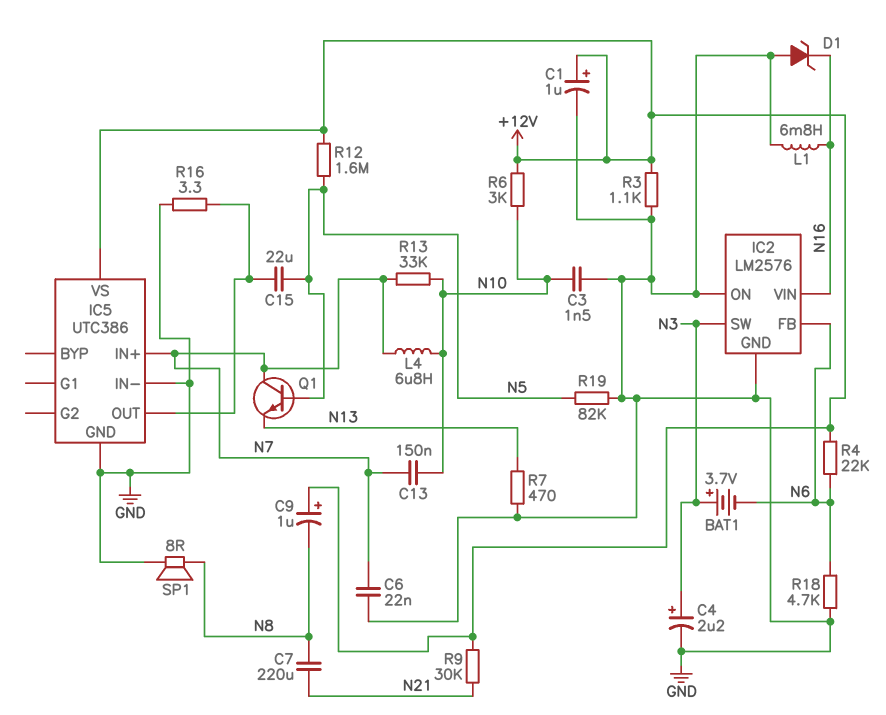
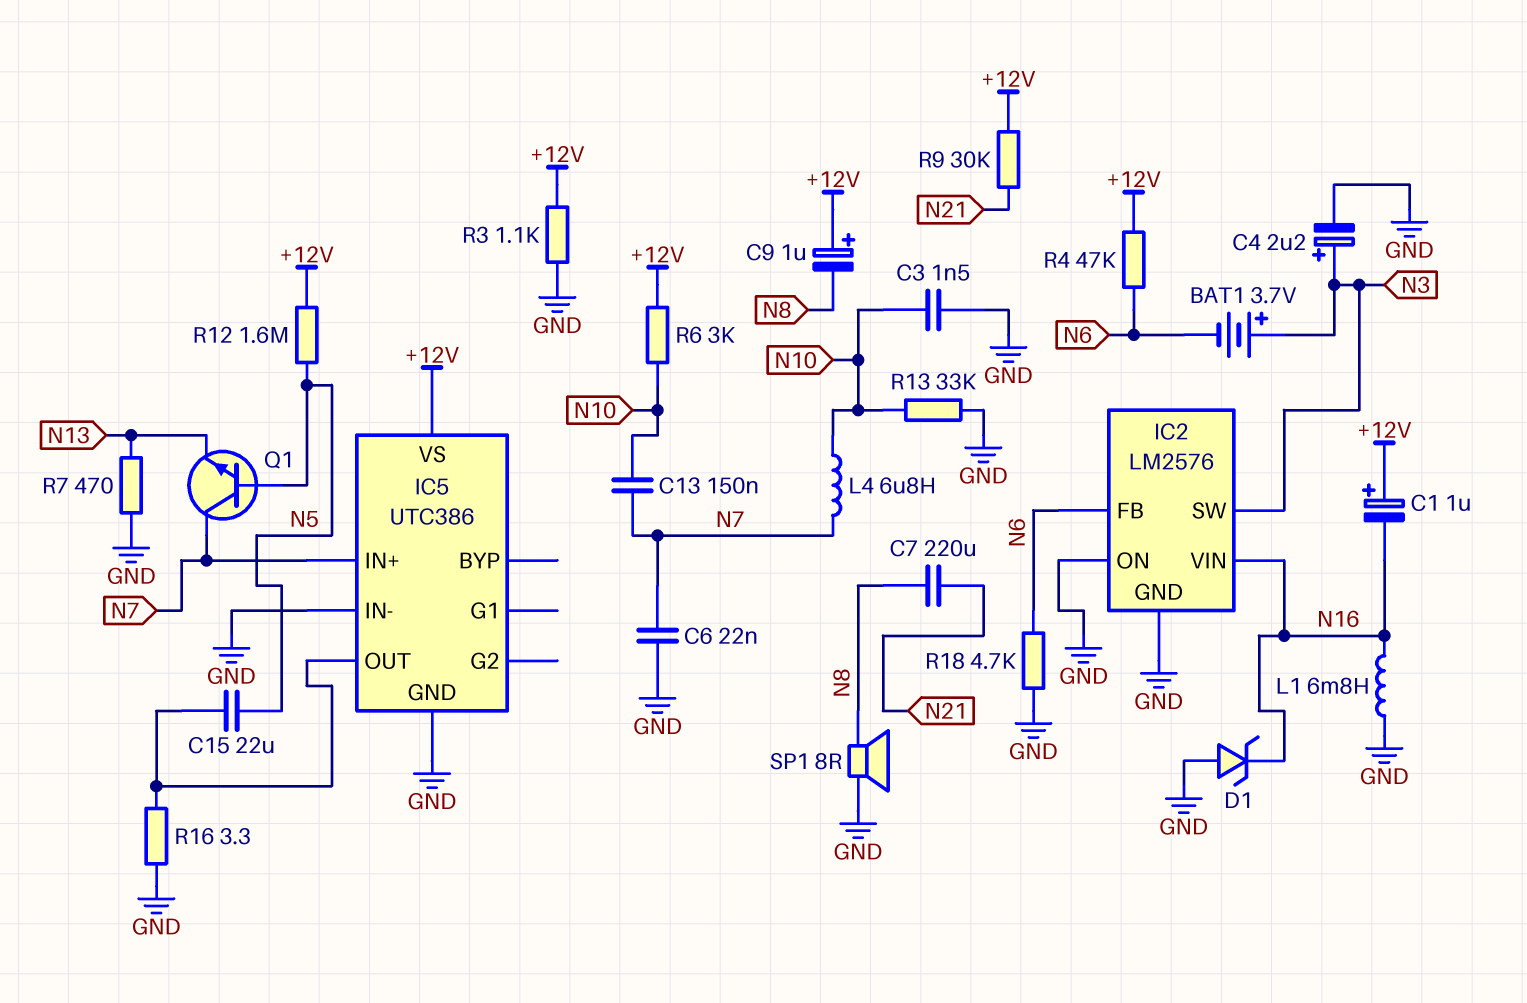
C1: 1uF (plus +12V, minus GND) -> 1uF (plus +12V, minus N16)
R4: 22k (+12V, N6) -> 47k (+12V, N6)
R13: 33k (N7, N10) -> 33k (GND, N10)
R19: 82k (GND, N5) -> none

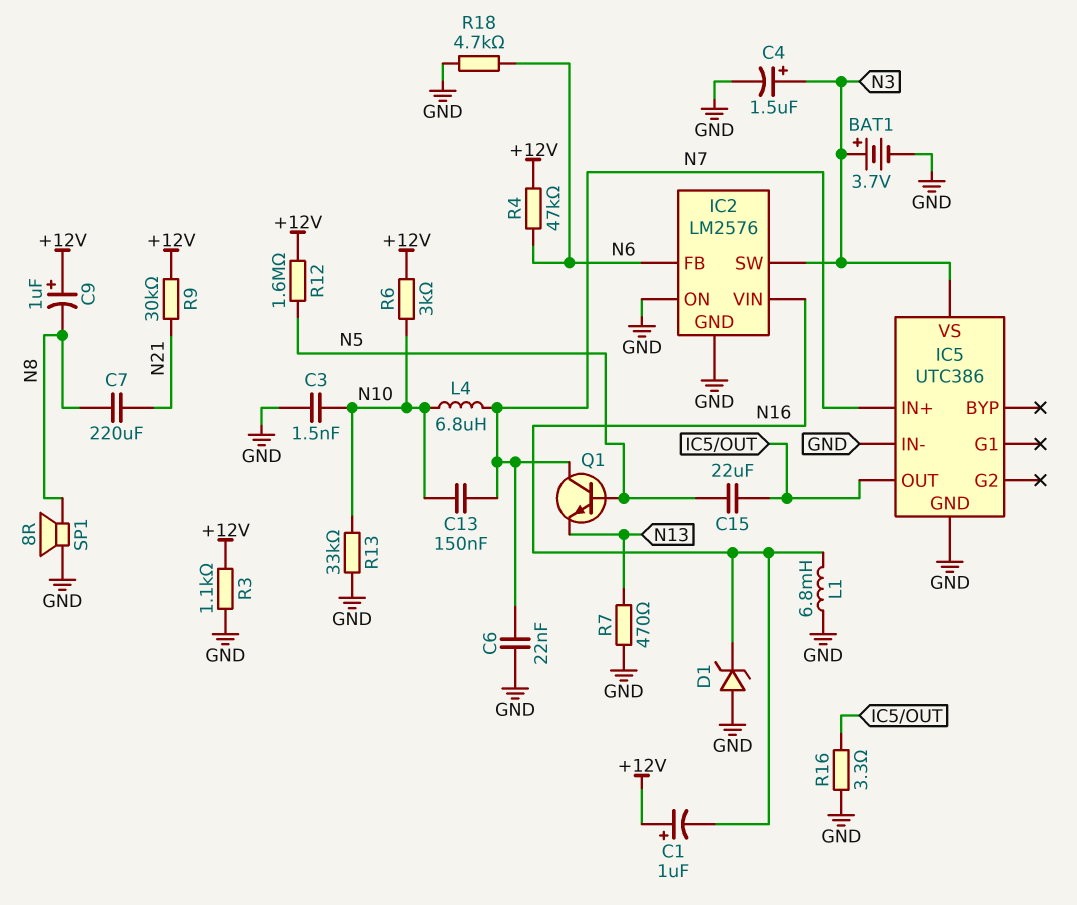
BAT1: 3.7V (plus N3, minus N6) -> 3.7V (plus N3, minus GND)
C4: 2.2uF (plus N3, minus GND) -> 1.5uF (plus N3, minus GND)
IC5 pin VS: +12V -> N3

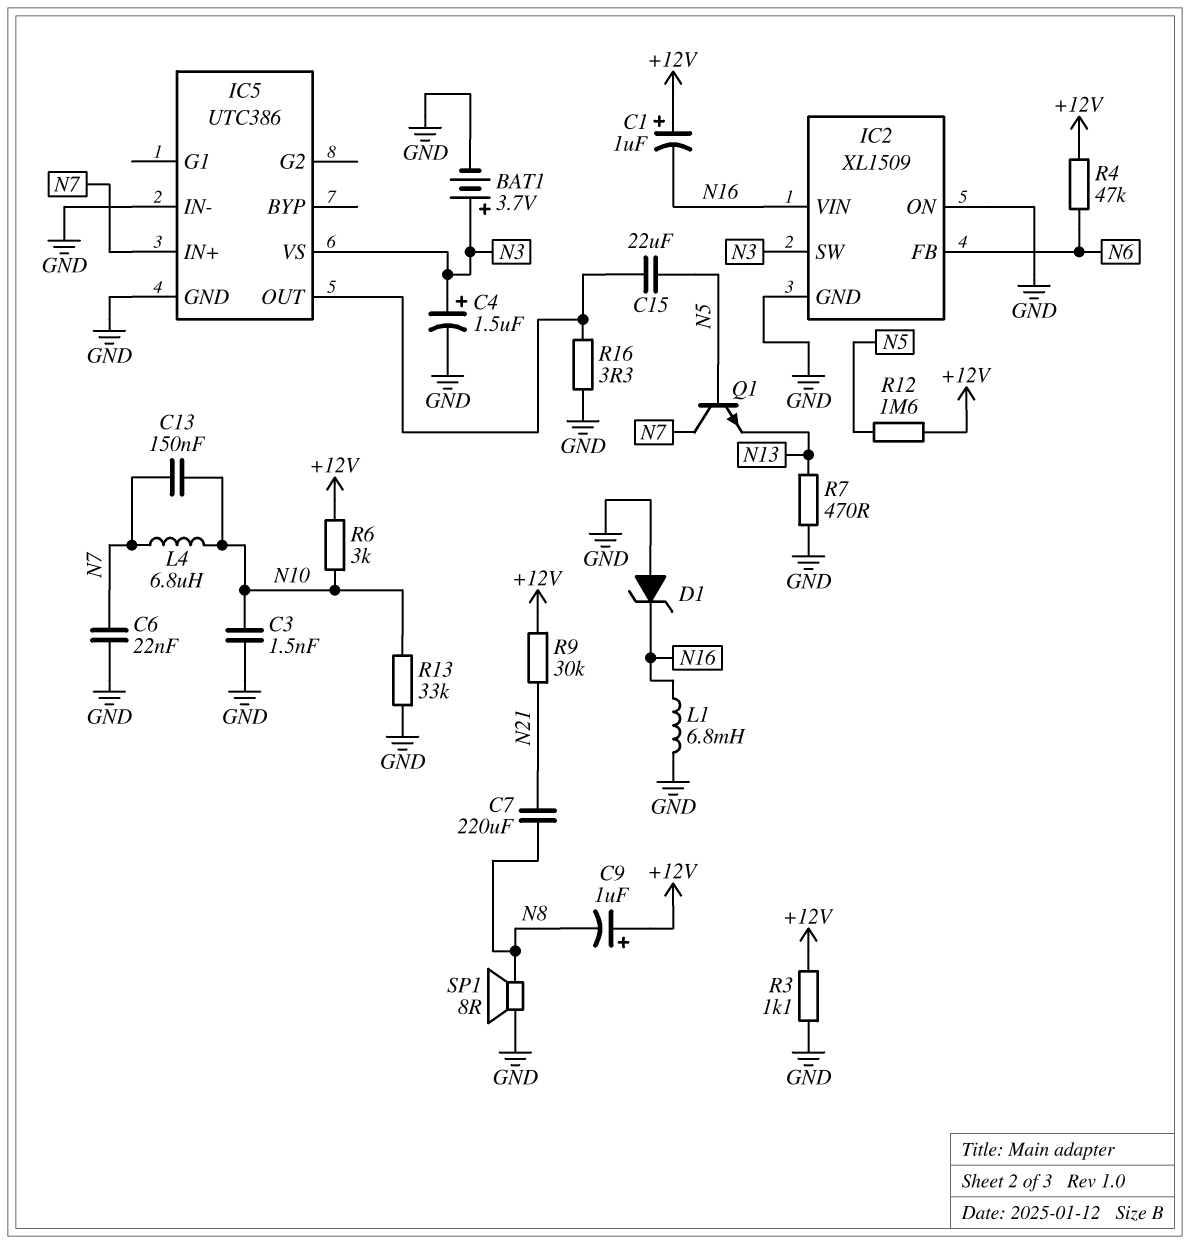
IC2: LM2576 -> XL1509
R18: 4.7k (GND, N6) -> none

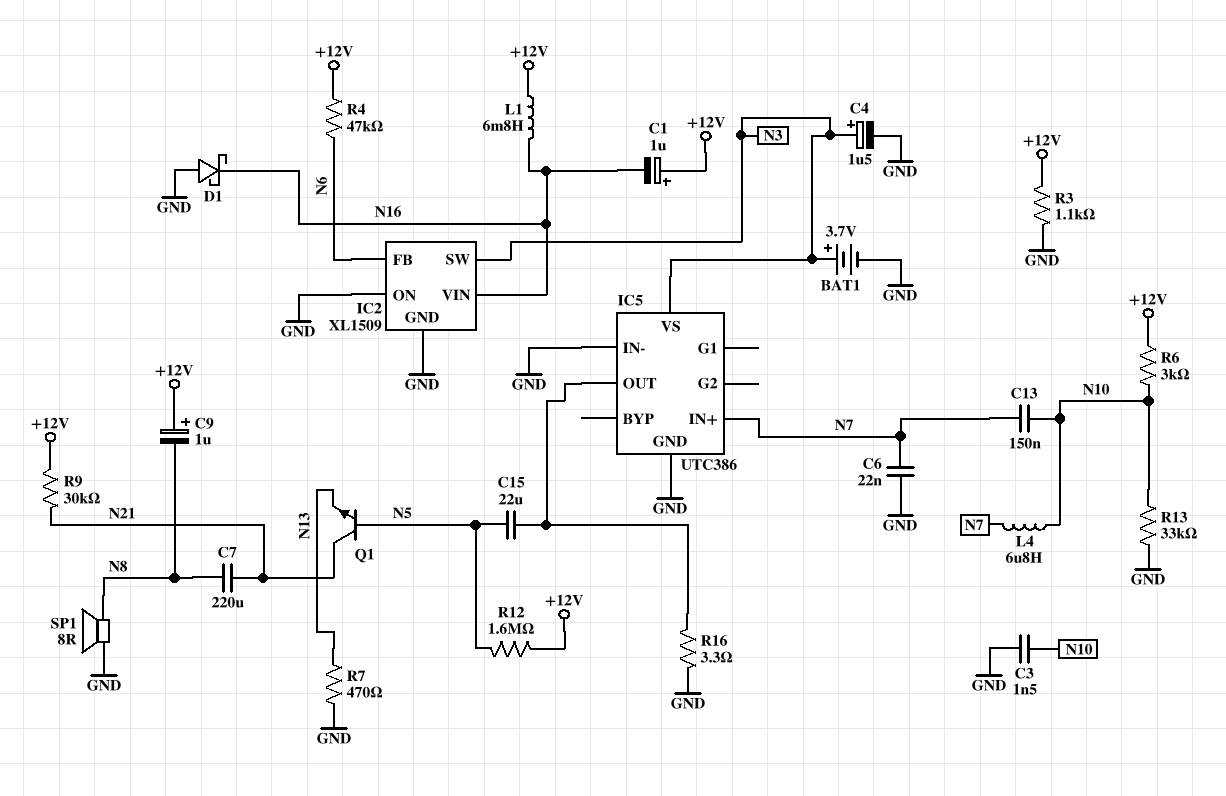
D1: zener (A GND, K N16) -> schottky (A GND, K N16)
L1: 6.8mH (GND, N16) -> 6.8mH (+12V, N16)
Q1: NPN (B N5, C N7, E N13) -> NPN (B N5, C N21, E N13)

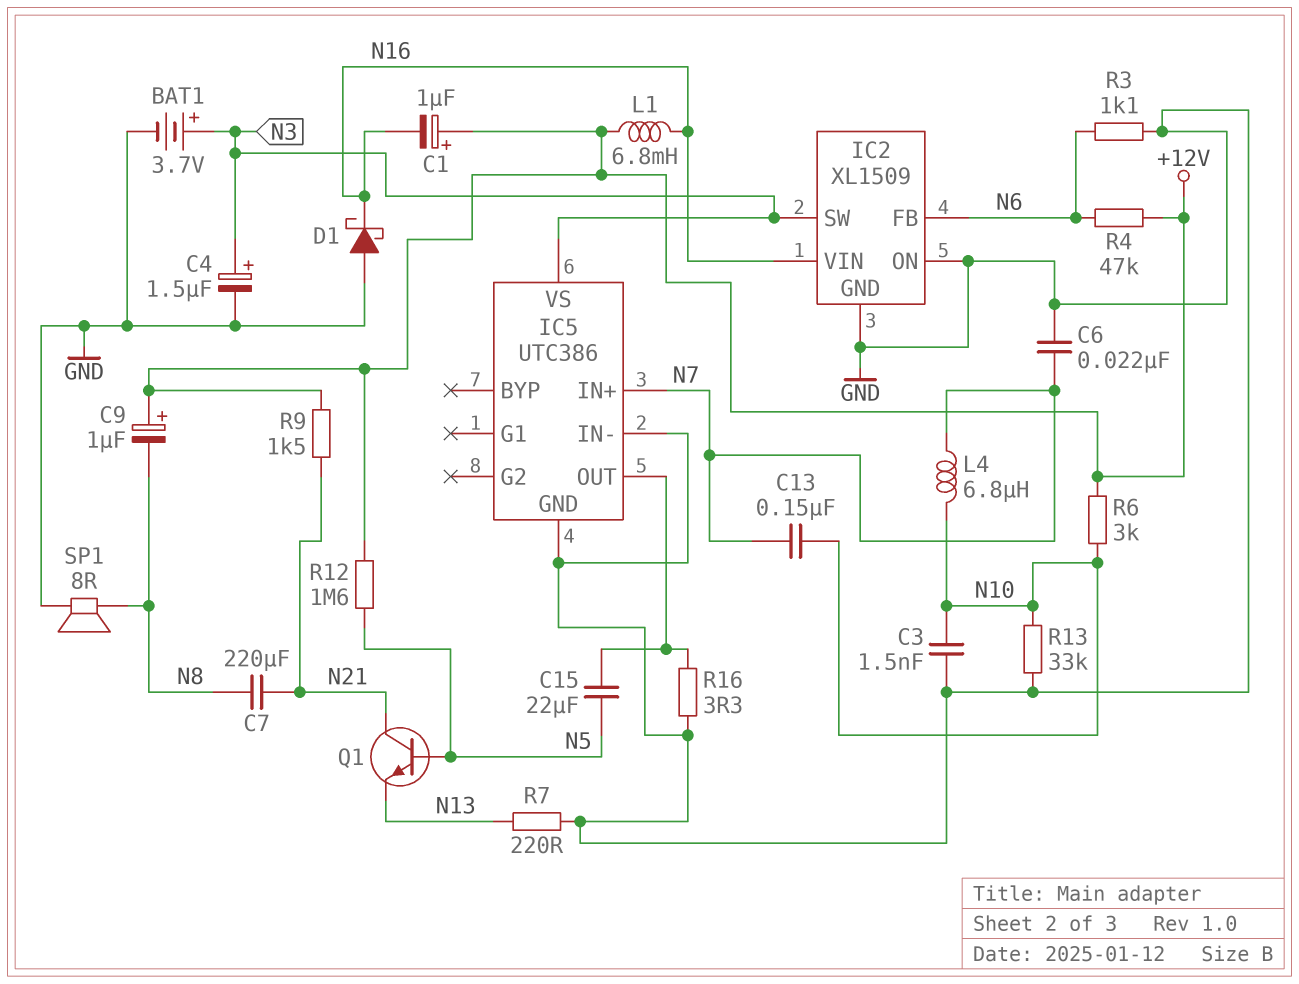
R3: 1.1k (+12V, GND) -> 1.1k (GND, N6)
R7: 470 (GND, N13) -> 220 (GND, N13)
R9: 30k (+12V, N21) -> 1.5k (+12V, N21)

